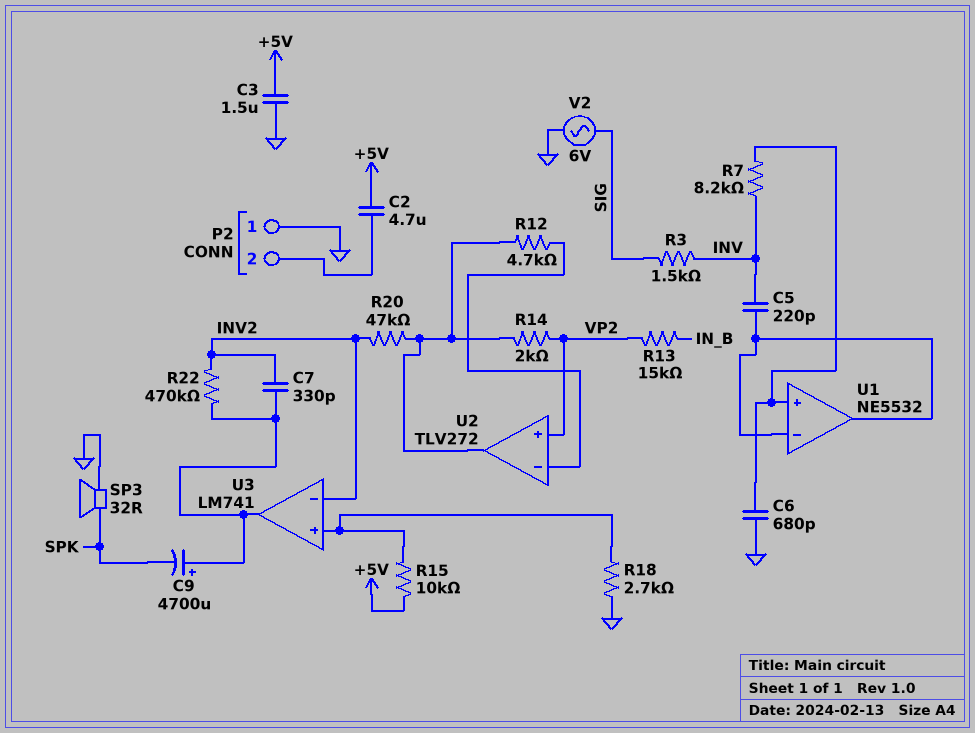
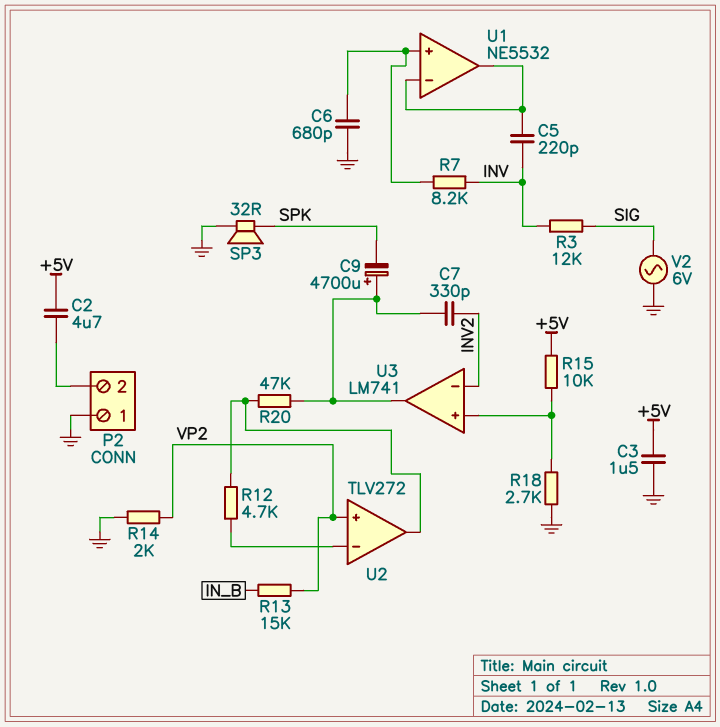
R3: 1.5k (INV, SIG) -> 12k (INV, SIG)
R14: 2k (U2/out, VP2) -> 2k (GND, VP2)
R20: 47k (INV2, U2/out) -> 47k (U2/out, U3/out)
R22: 470k (INV2, U3/out) -> none

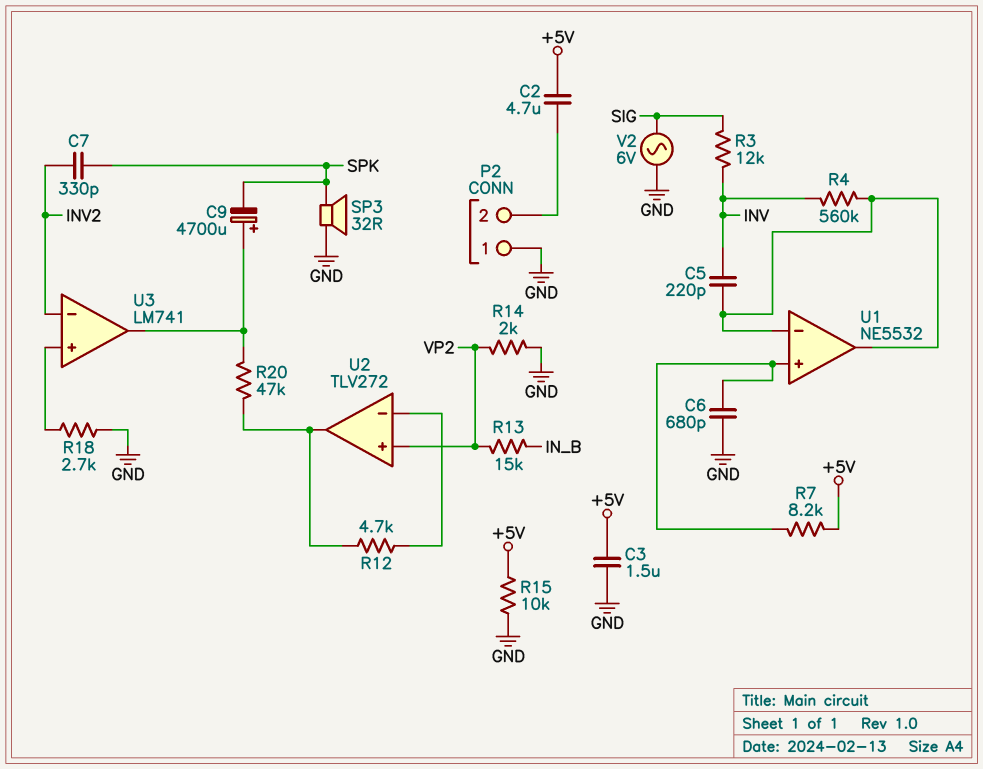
C7: 330pF (INV2, U3/out) -> 330pF (INV2, SPK)
R4: none -> 560k (INV, U1/in-)
R7: 8.2k (INV, U1/in+) -> 8.2k (+5V, U1/in+)
R15: 10k (+5V, U3/in+) -> 10k (+5V, GND)

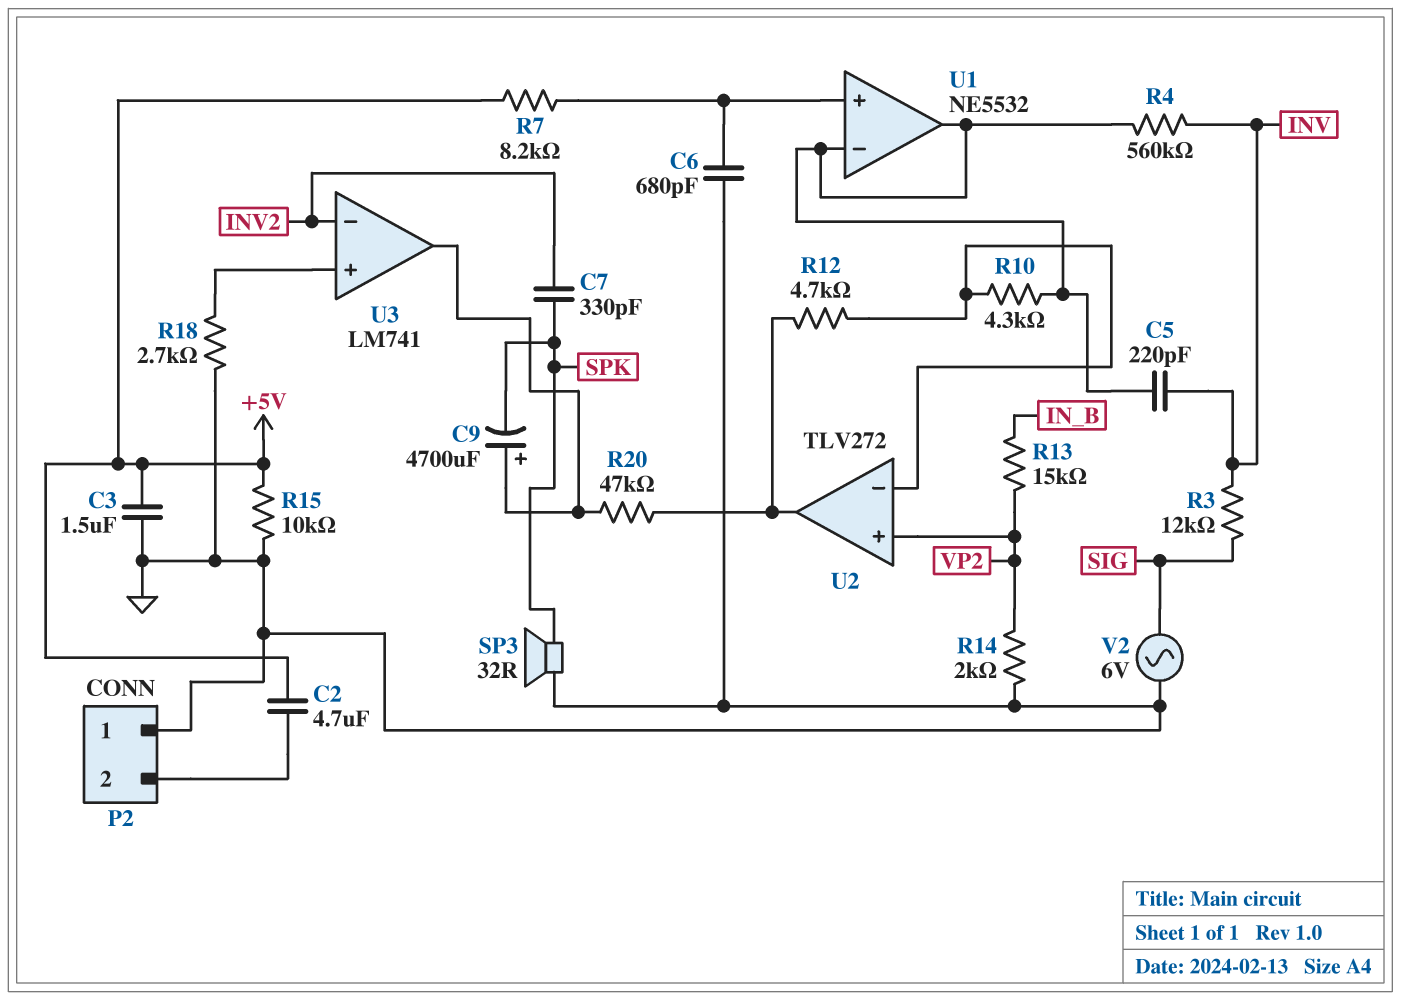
R10: none -> 4.3k (U1/in-, U2/in-)

